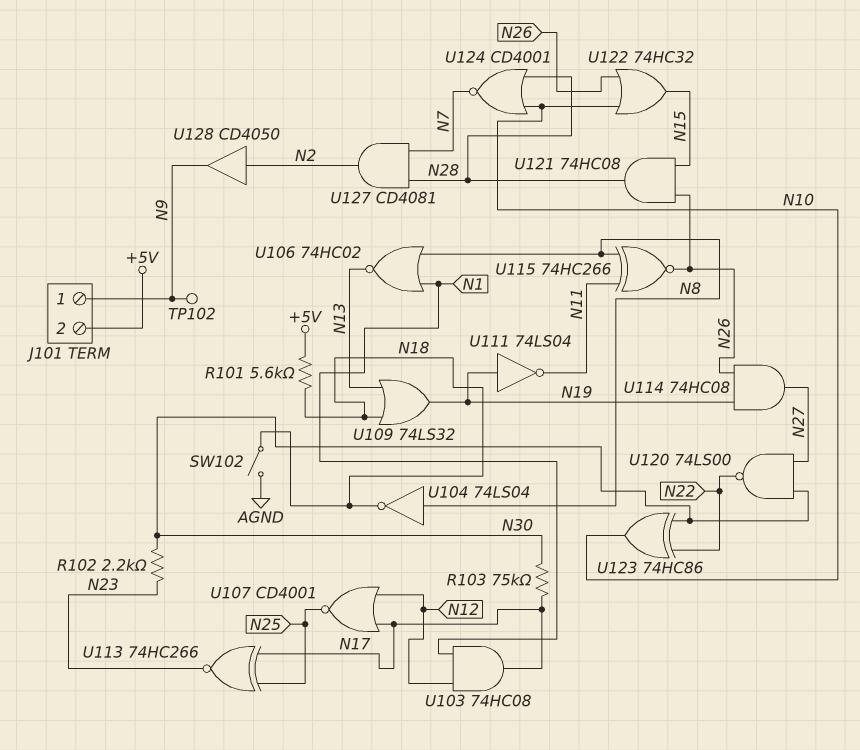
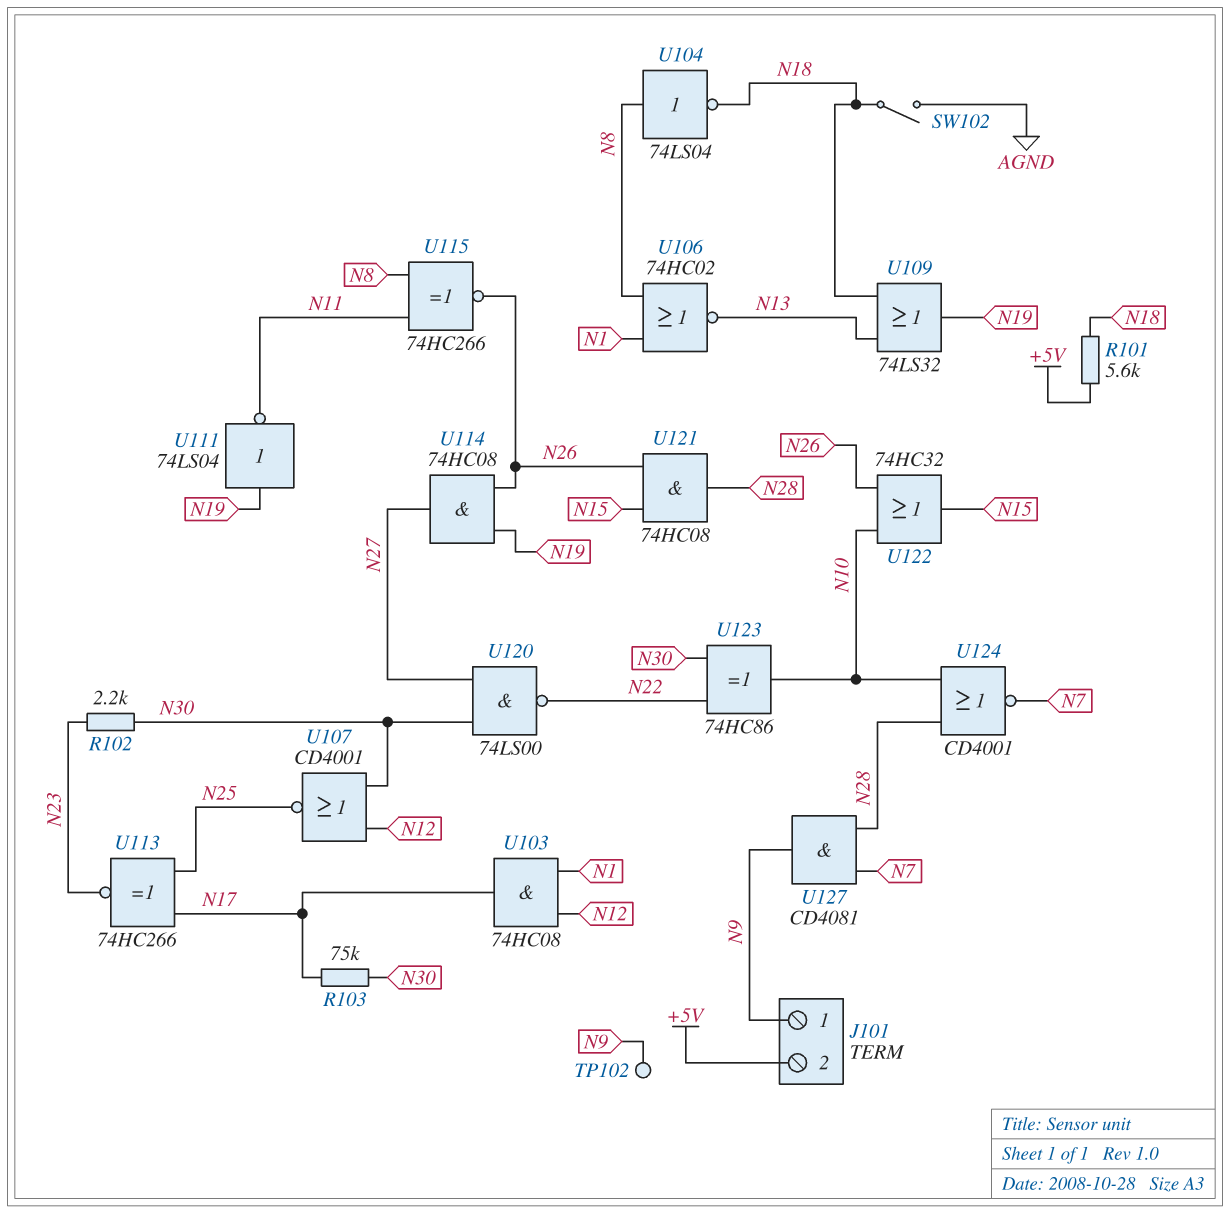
U107: NOR CD4001 (in N12, in N17, out N25) -> NOR CD4001 (in N12, in N30, out N25)
U127: AND CD4081 (in N7, in N28, out N2) -> AND CD4081 (in N7, in N28, out N9)
U128: buffer CD4050 (in N2, out N9) -> none

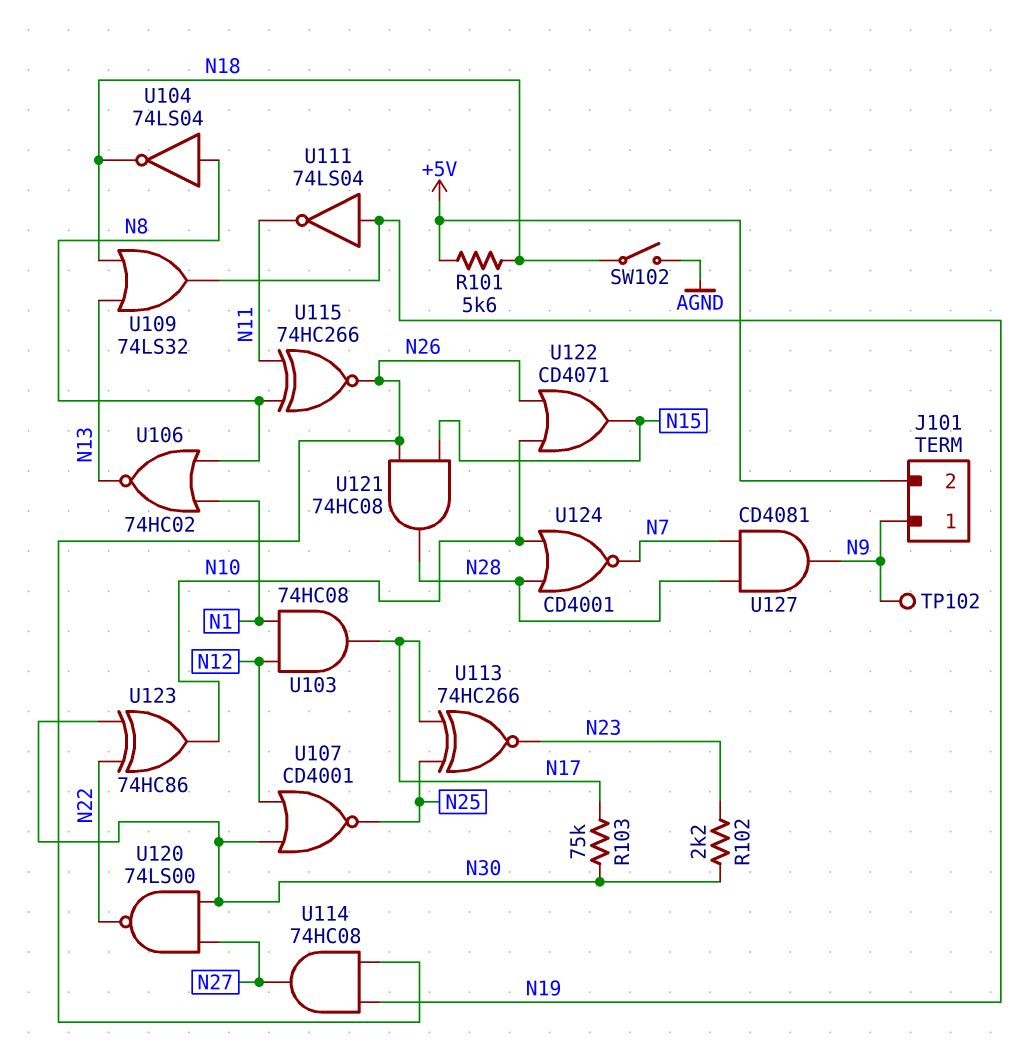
U122: OR 74HC32 (in N10, in N26, out N15) -> OR CD4071 (in N10, in N26, out N15)

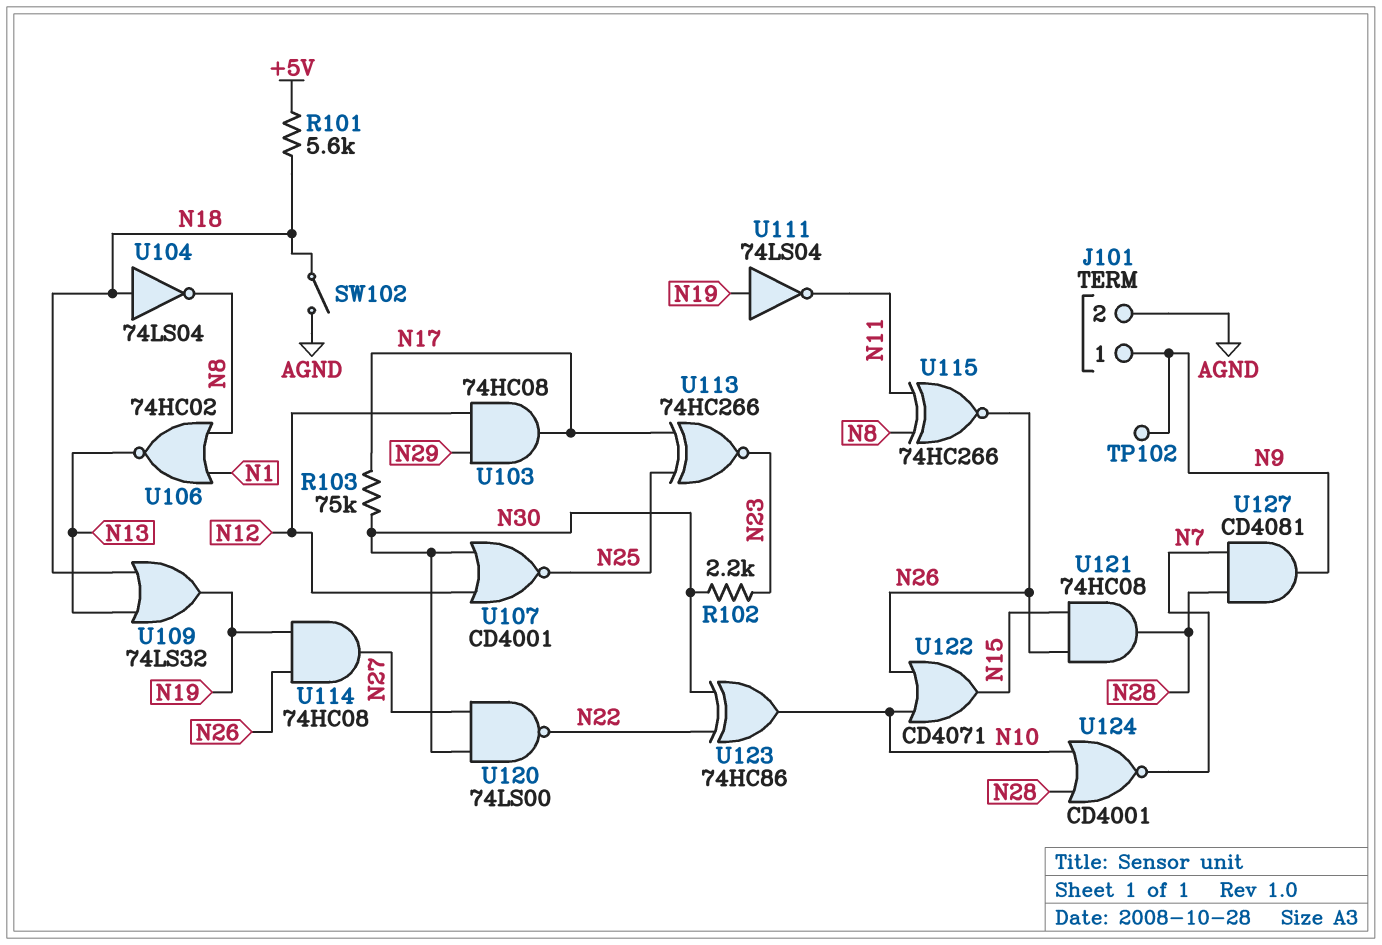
J101 pin 2: +5V -> AGND
U103: AND 74HC08 (in N1, in N12, out N17) -> AND 74HC08 (in N12, in N29, out N17)
U104: NOT 74LS04 (in N8, out N18) -> NOT 74LS04 (in N18, out N8)

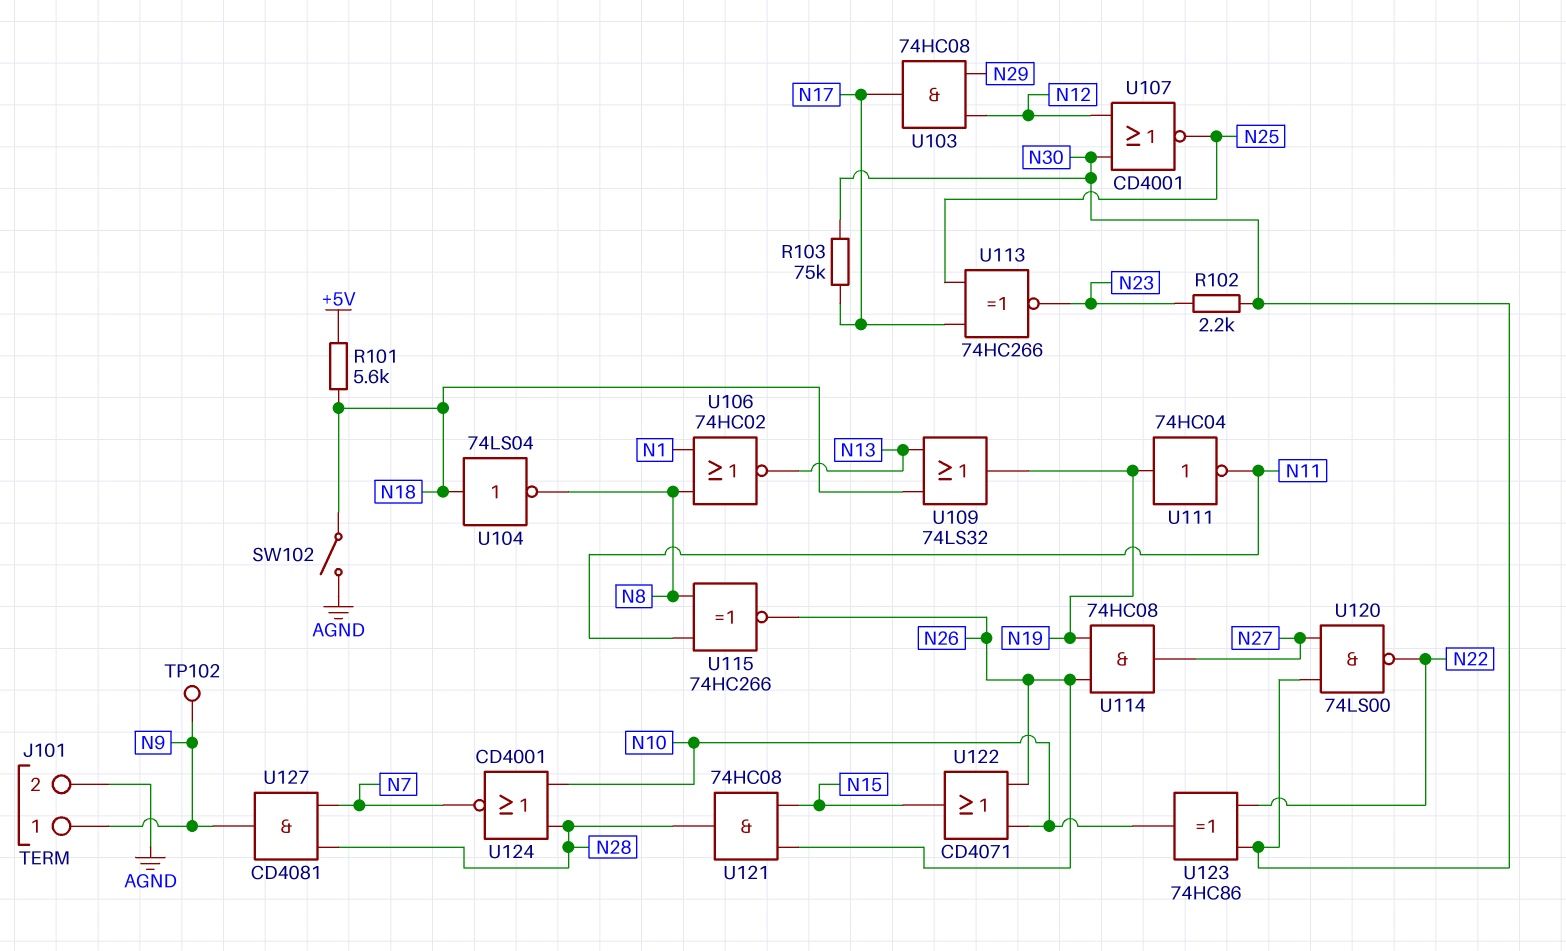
U111: NOT 74LS04 (in N19, out N11) -> NOT 74HC04 (in N19, out N11)

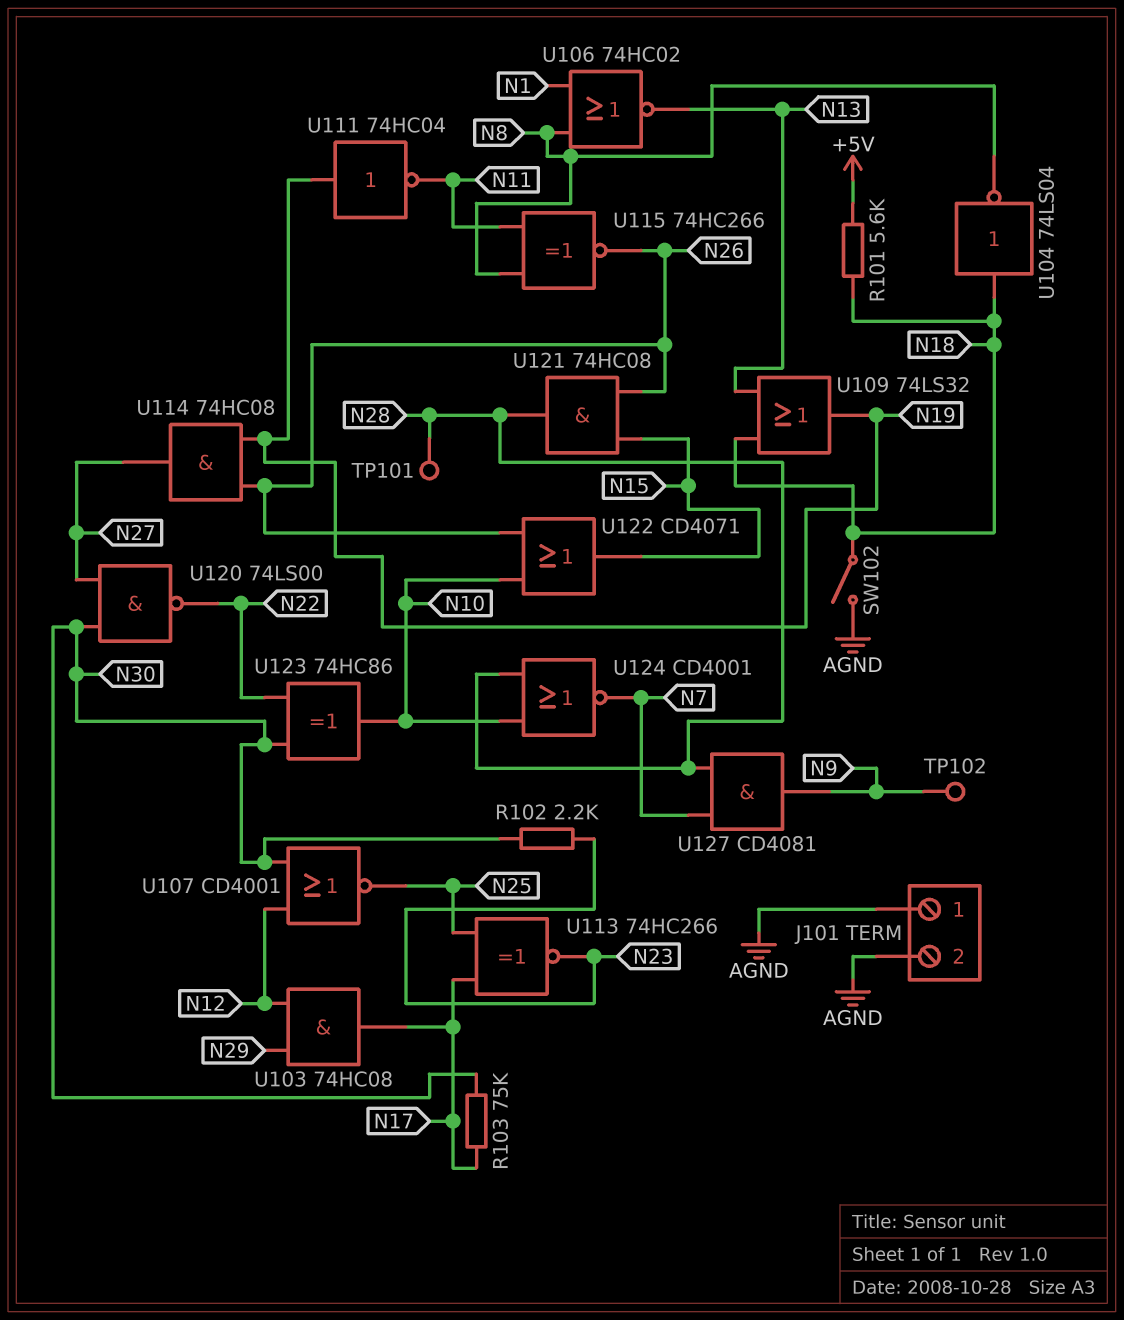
J101 pin 1: N9 -> AGND
TP101: none -> test point (N28)

